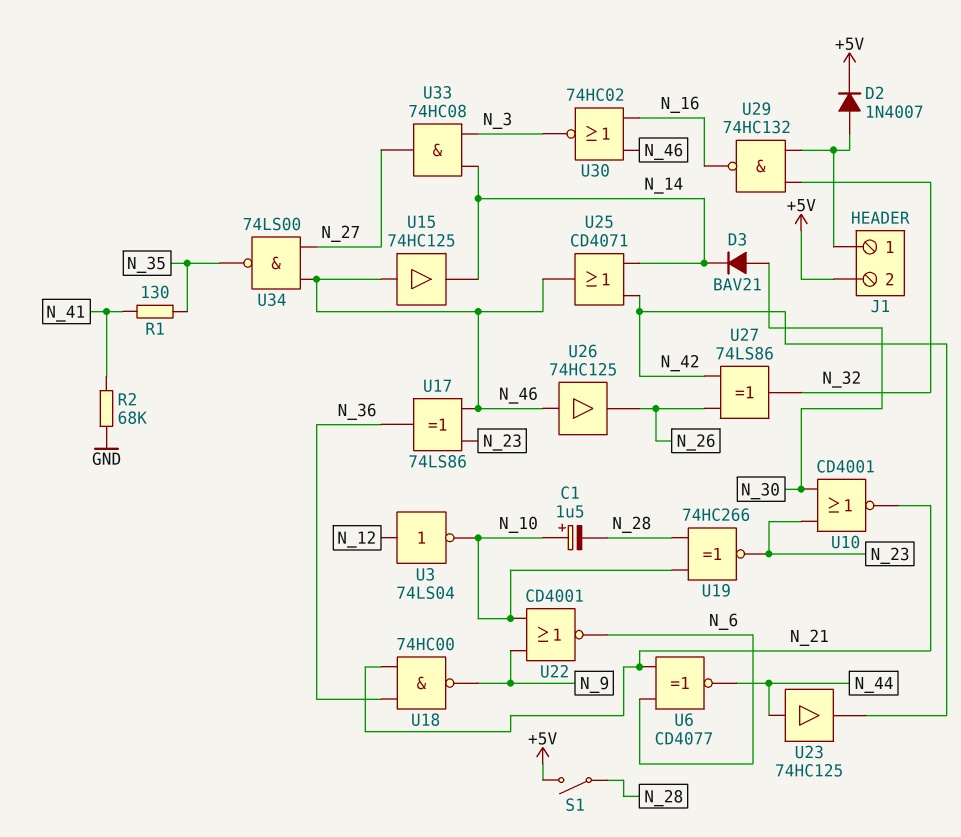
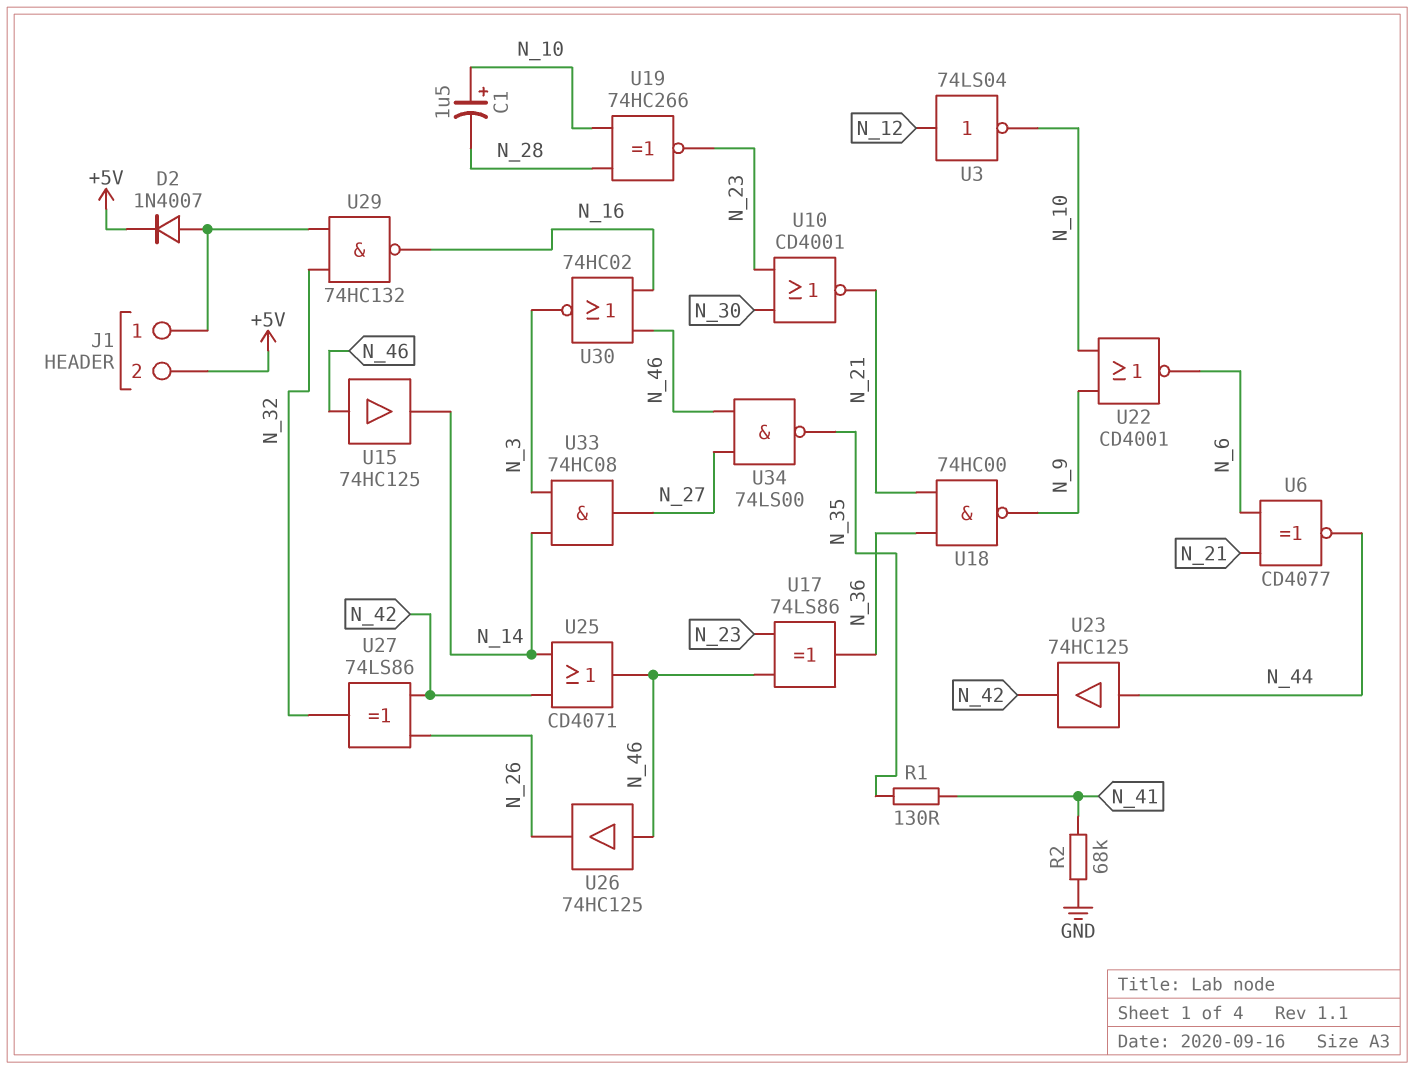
D3: diode BAV21 (A N_30, K N_14) -> none
S1: switch (+5V, N_28) -> none

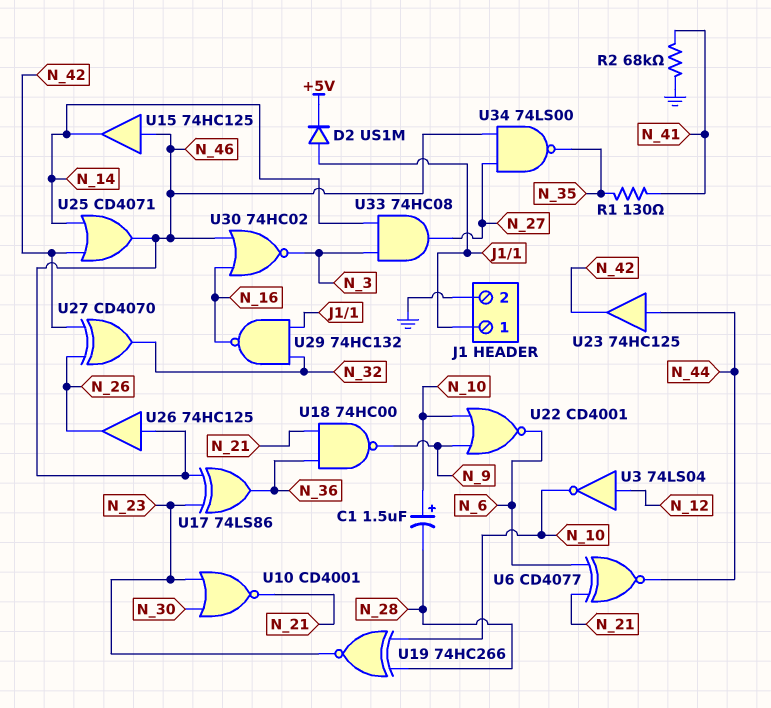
D2: diode 1N4007 (A J1/1, K +5V) -> diode US1M (A J1/1, K +5V)
J1 pin 2: +5V -> GND
U27: XOR 74LS86 (in N_26, in N_42, out N_32) -> XOR CD4070 (in N_26, in N_42, out N_32)

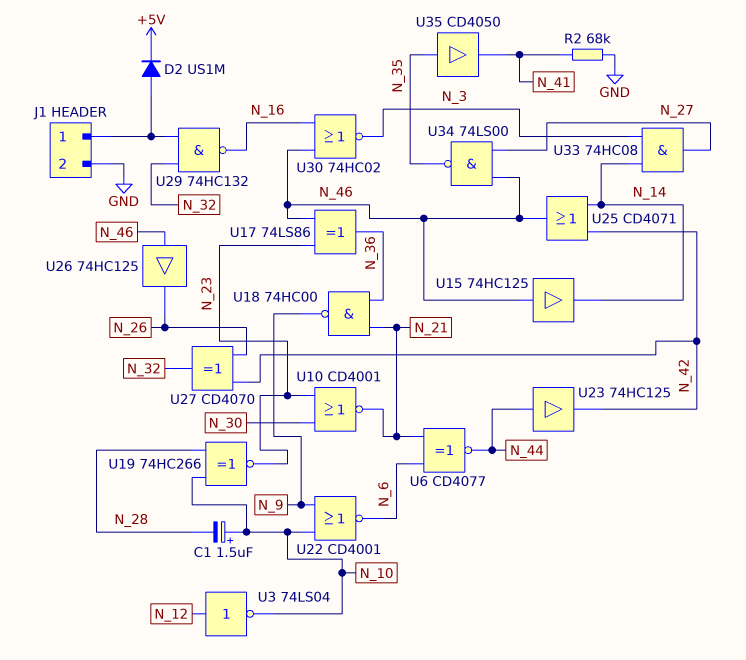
R1: 130 (N_35, N_41) -> none
U35: none -> buffer CD4050 (in N_35, out N_41)

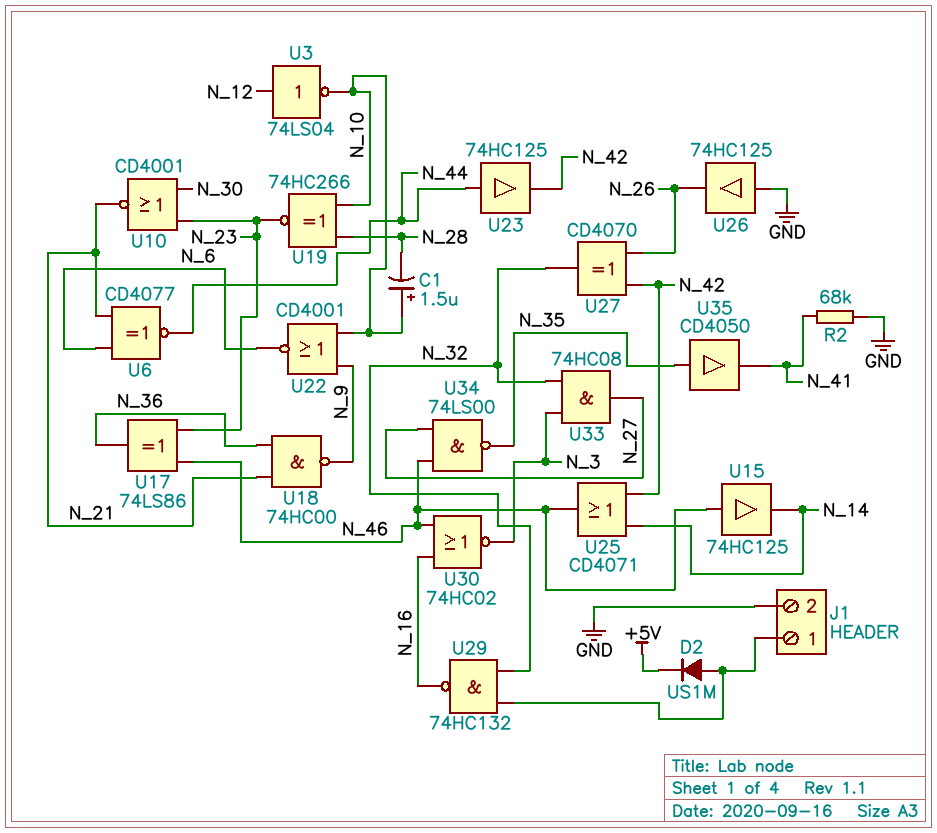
U26: buffer 74HC125 (in N_46, out N_26) -> buffer 74HC125 (in GND, out N_26)
U33: AND 74HC08 (in N_3, in N_14, out N_27) -> AND 74HC08 (in N_3, in N_32, out N_27)

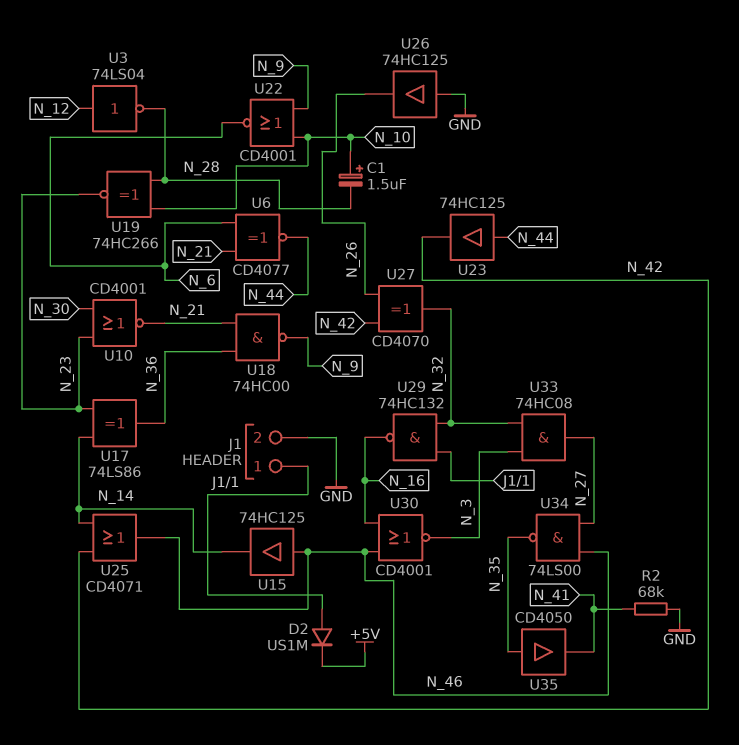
U3: NOT 74LS04 (in N_12, out N_10) -> NOT 74LS04 (in N_12, out N_28)
U17: XOR 74LS86 (in N_23, in N_46, out N_36) -> XOR 74LS86 (in N_14, in N_23, out N_36)
U30: NOR 74HC02 (in N_16, in N_46, out N_3) -> NOR CD4001 (in N_16, in N_46, out N_3)

